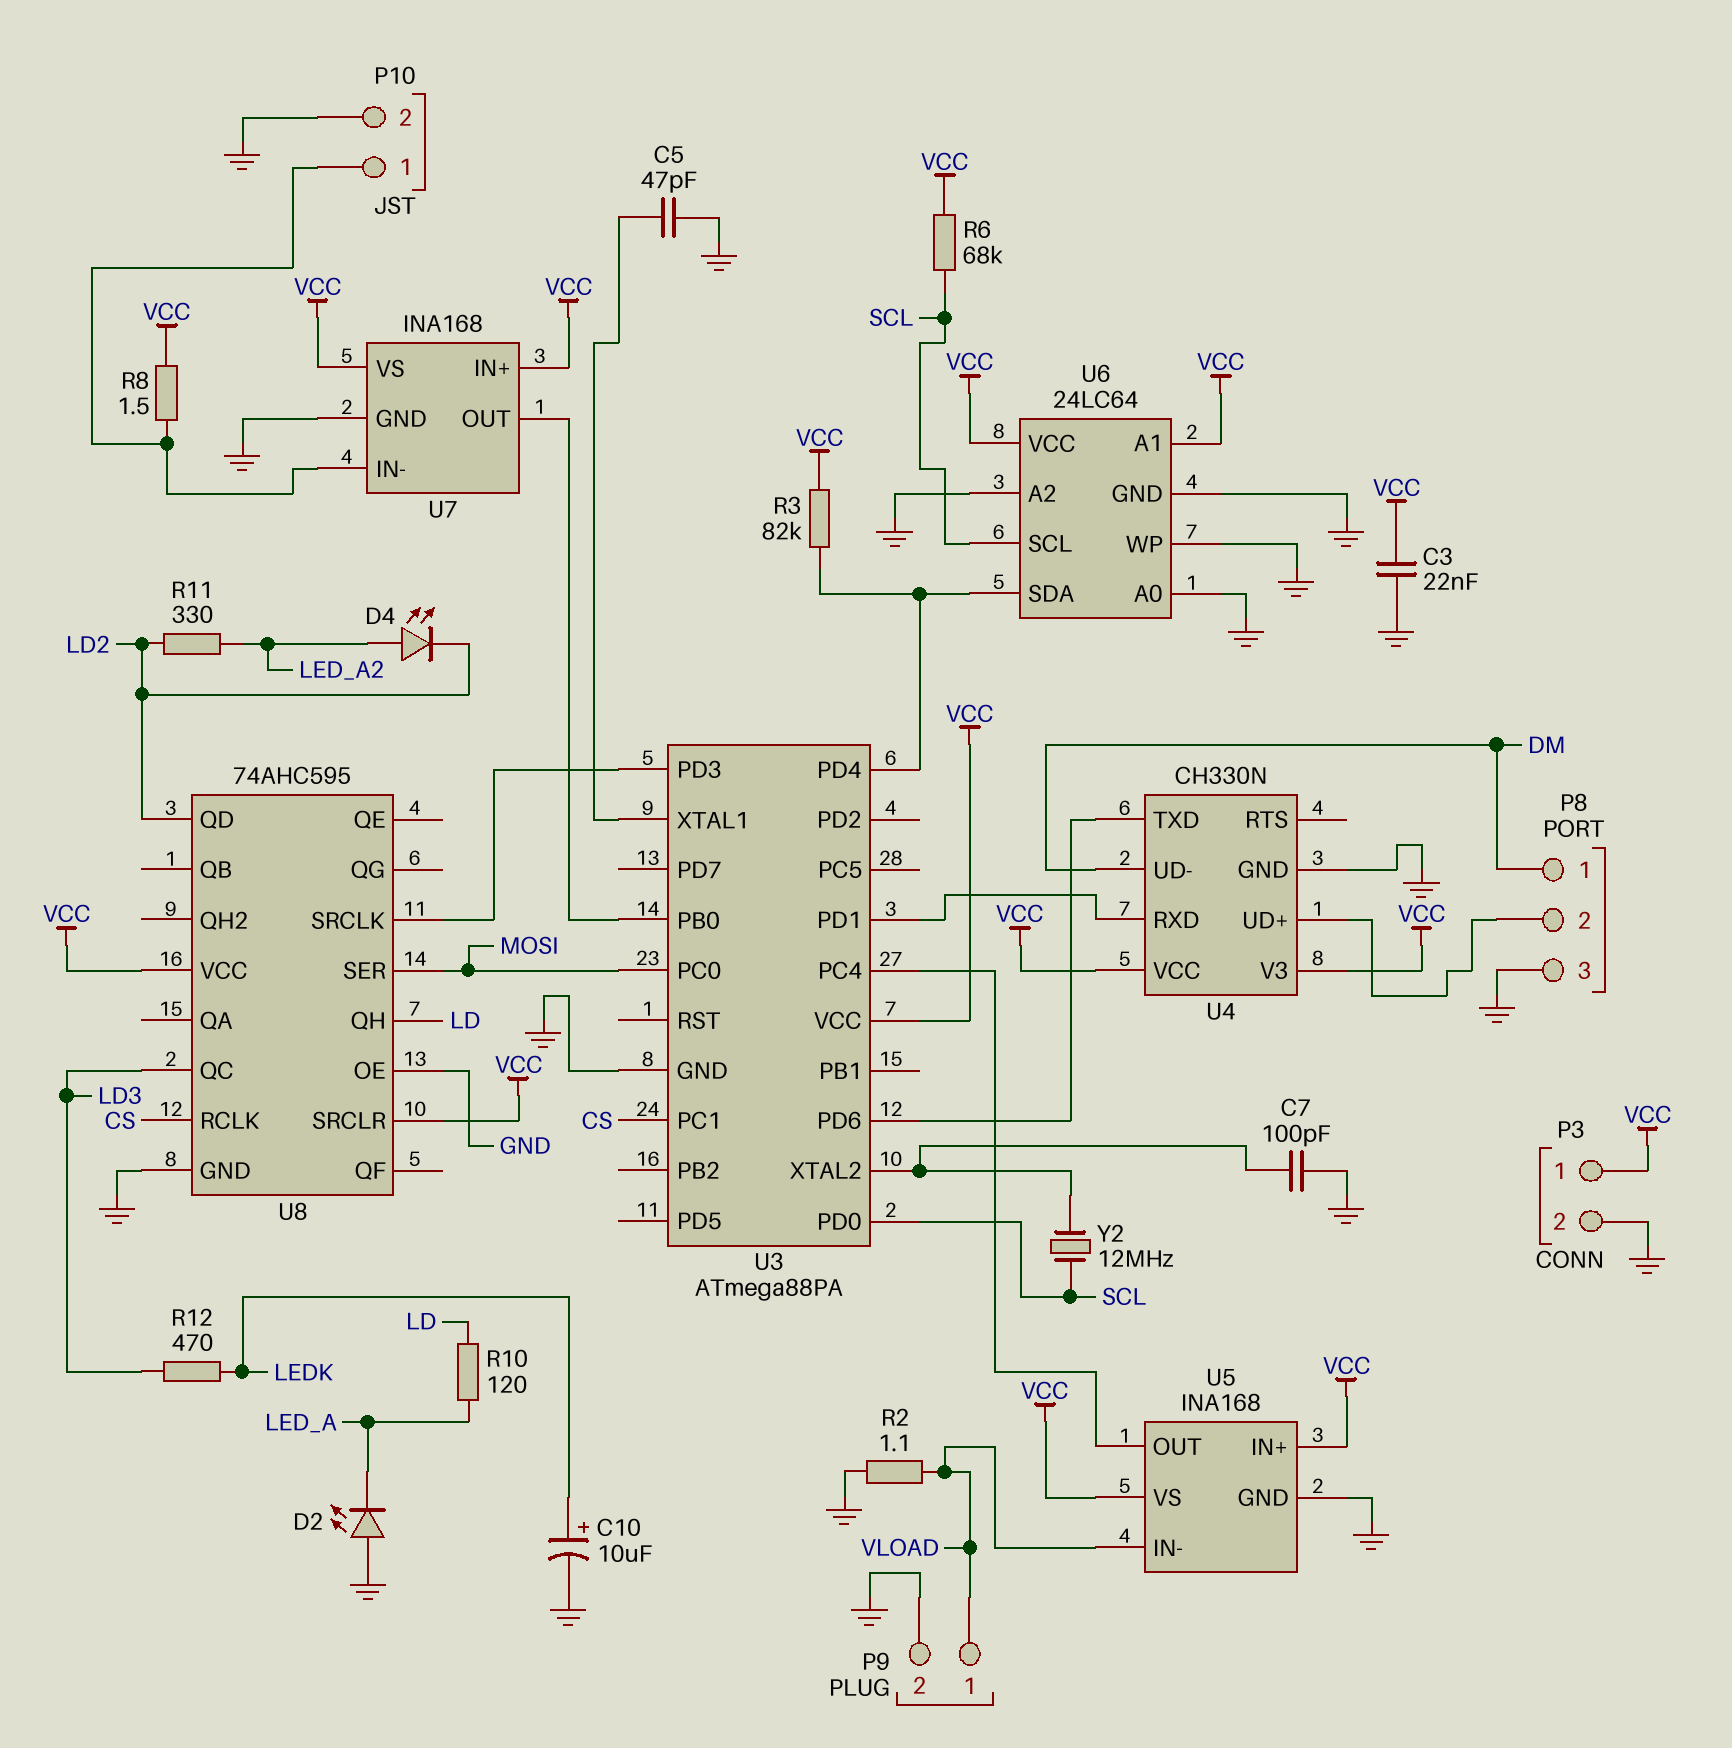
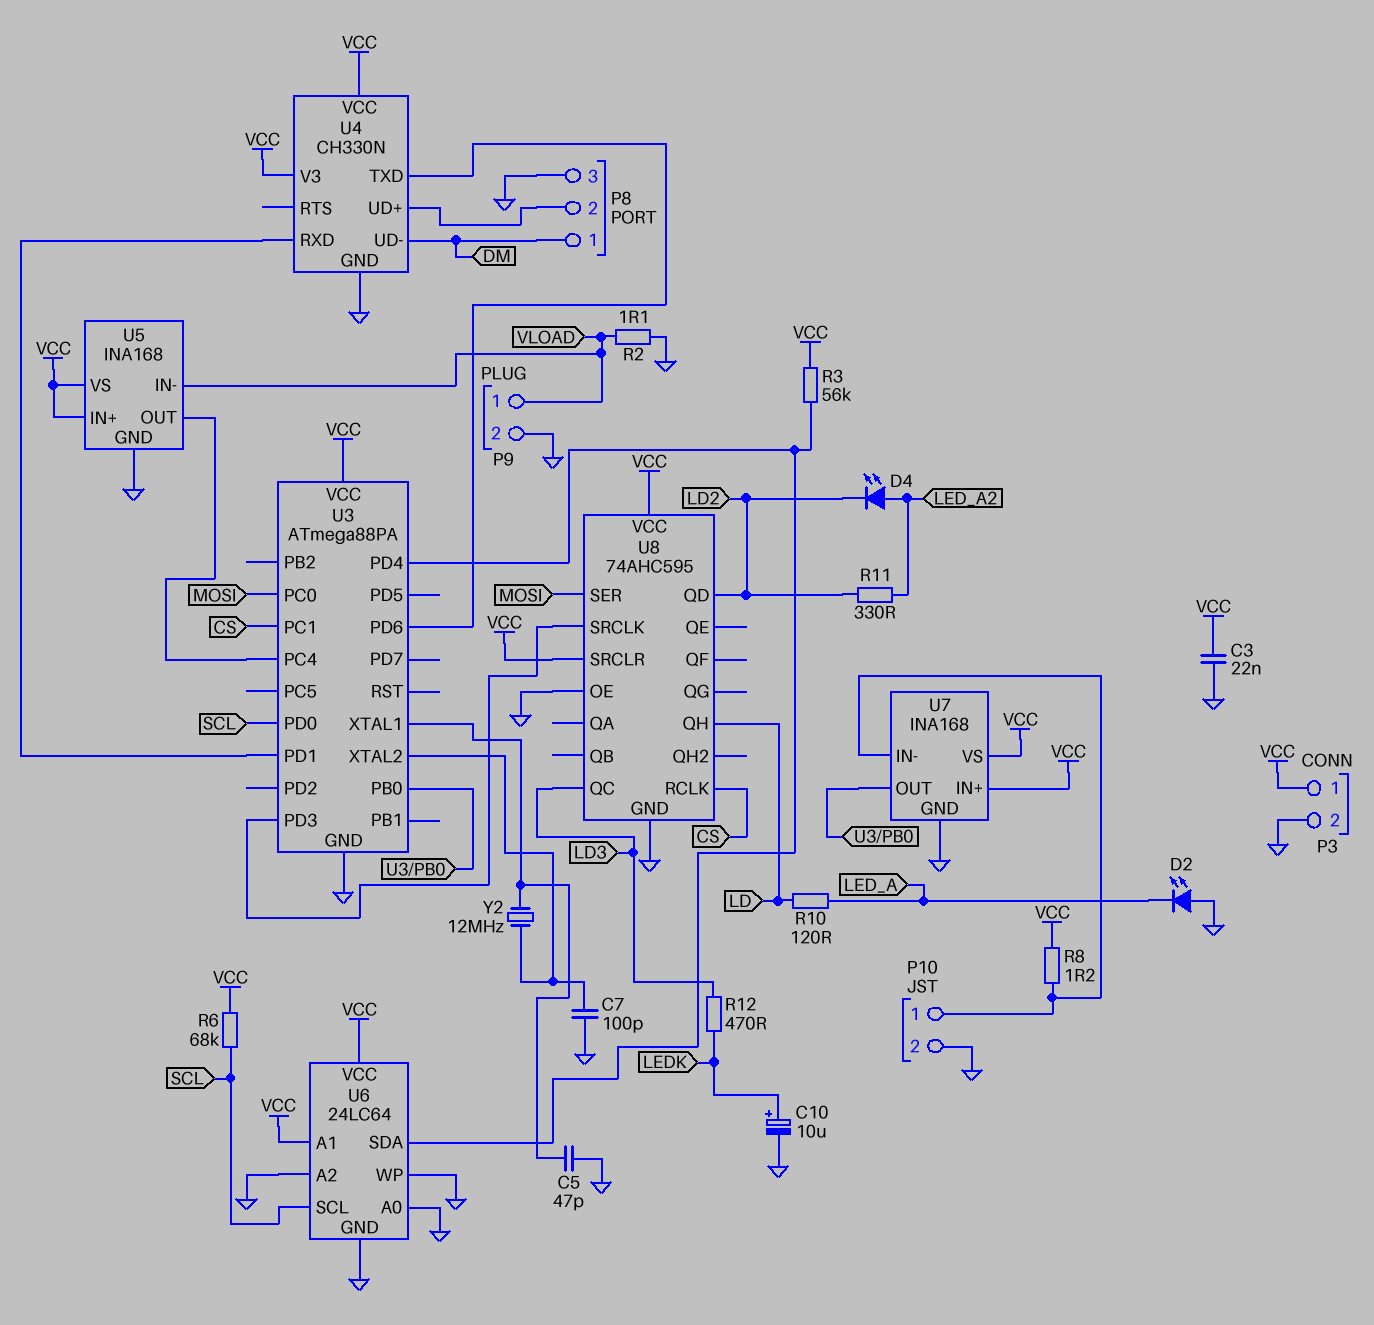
R3: 82k (U3/PD4, VCC) -> 56k (U3/PD4, VCC)
R8: 1.5 (P10/1, VCC) -> 1.2 (P10/1, VCC)
Y2: 12MHz (SCL, U3/XTAL2) -> 12MHz (U3/XTAL1, U3/XTAL2)

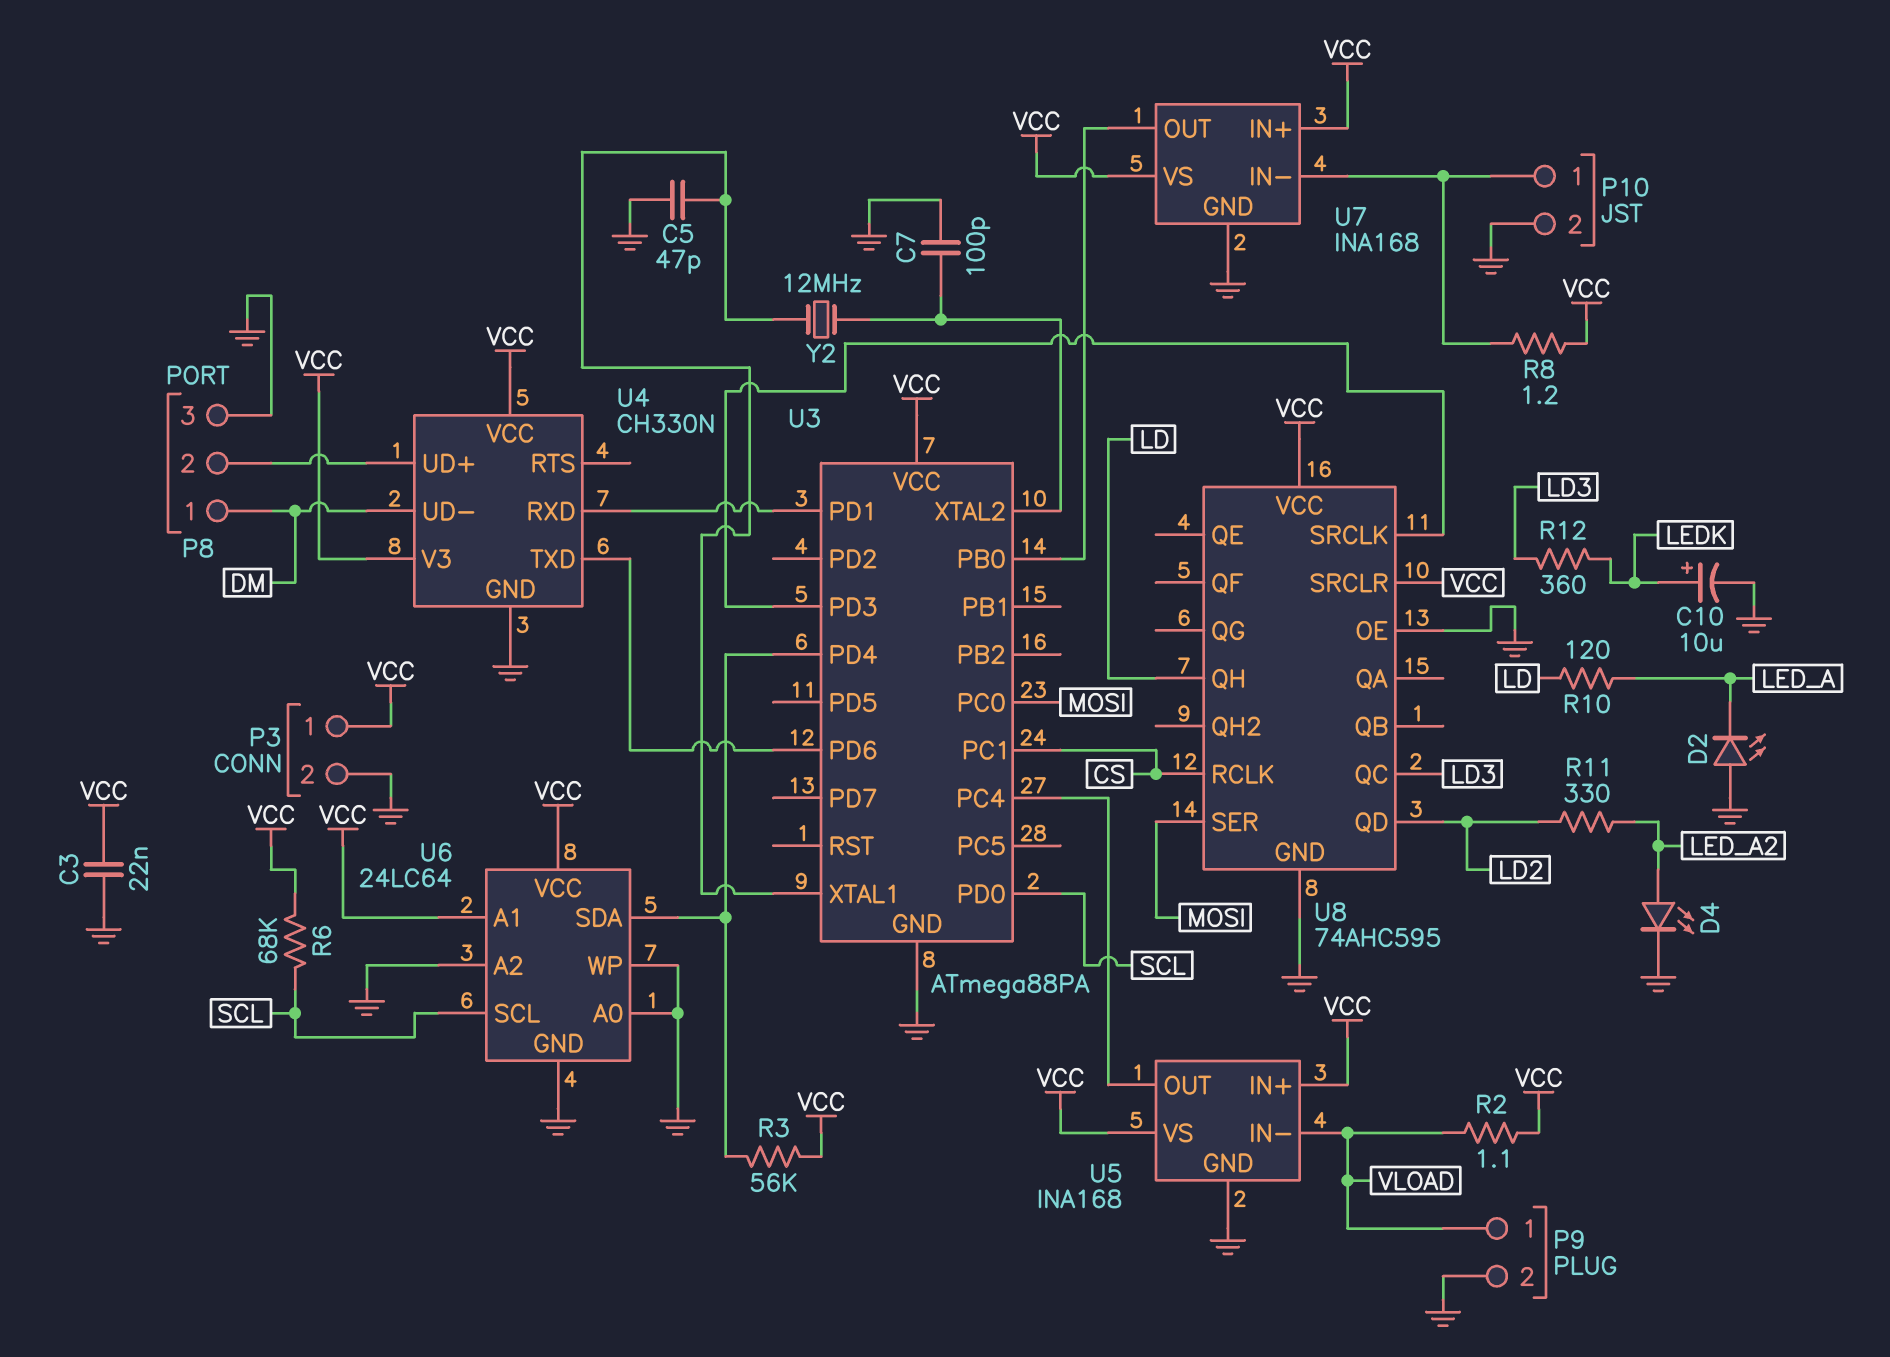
D4: LED (A LED_A2, K LD2) -> LED (A LED_A2, K GND)
R2: 1.1 (GND, VLOAD) -> 1.1 (VCC, VLOAD)
R12: 470 (LD3, LEDK) -> 360 (LD3, LEDK)

